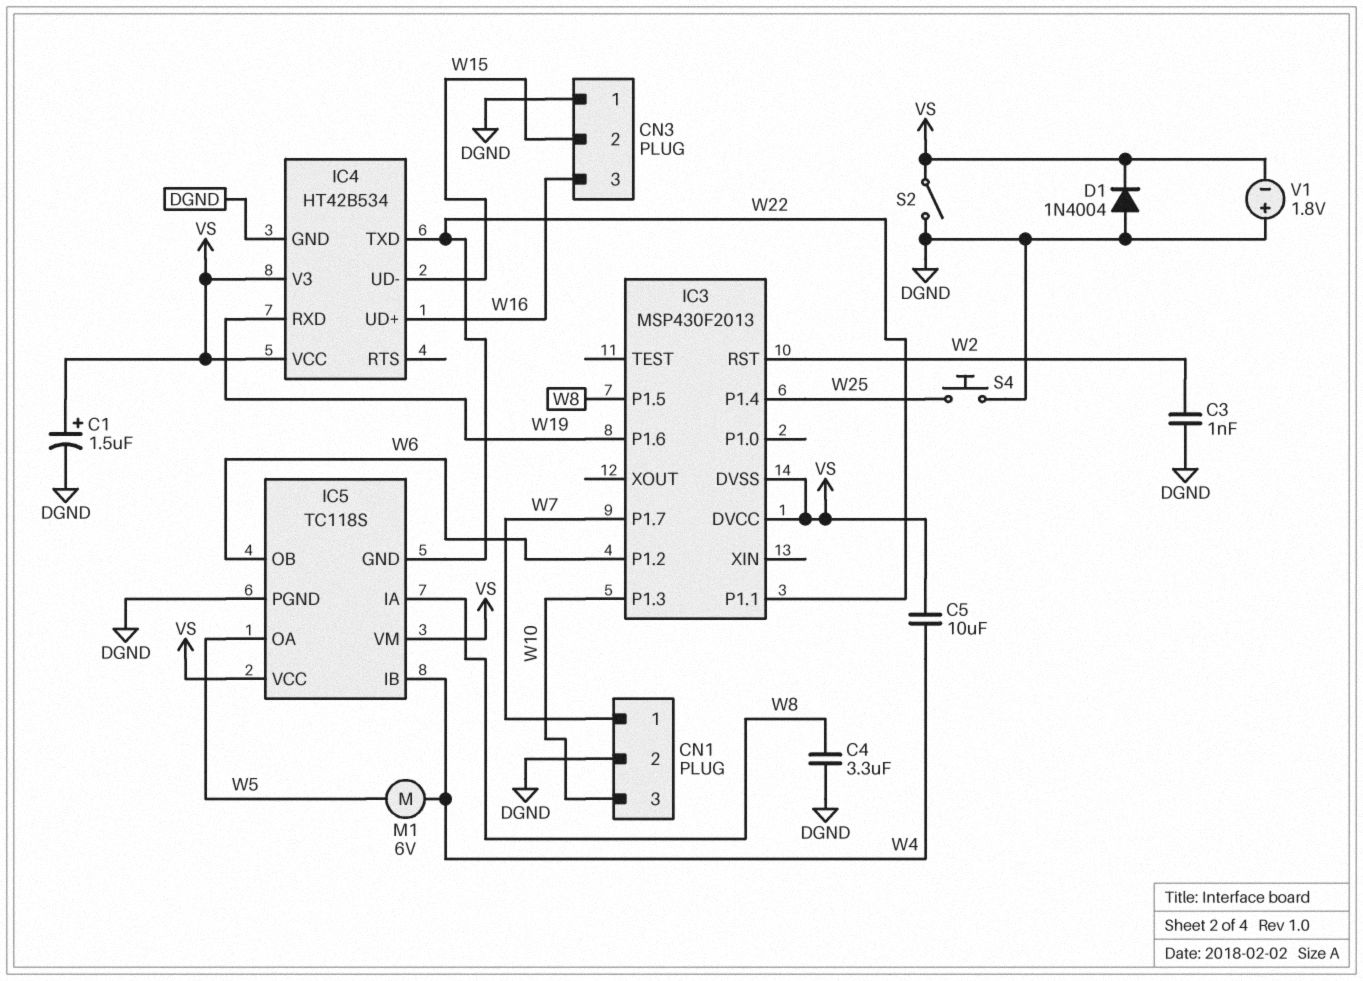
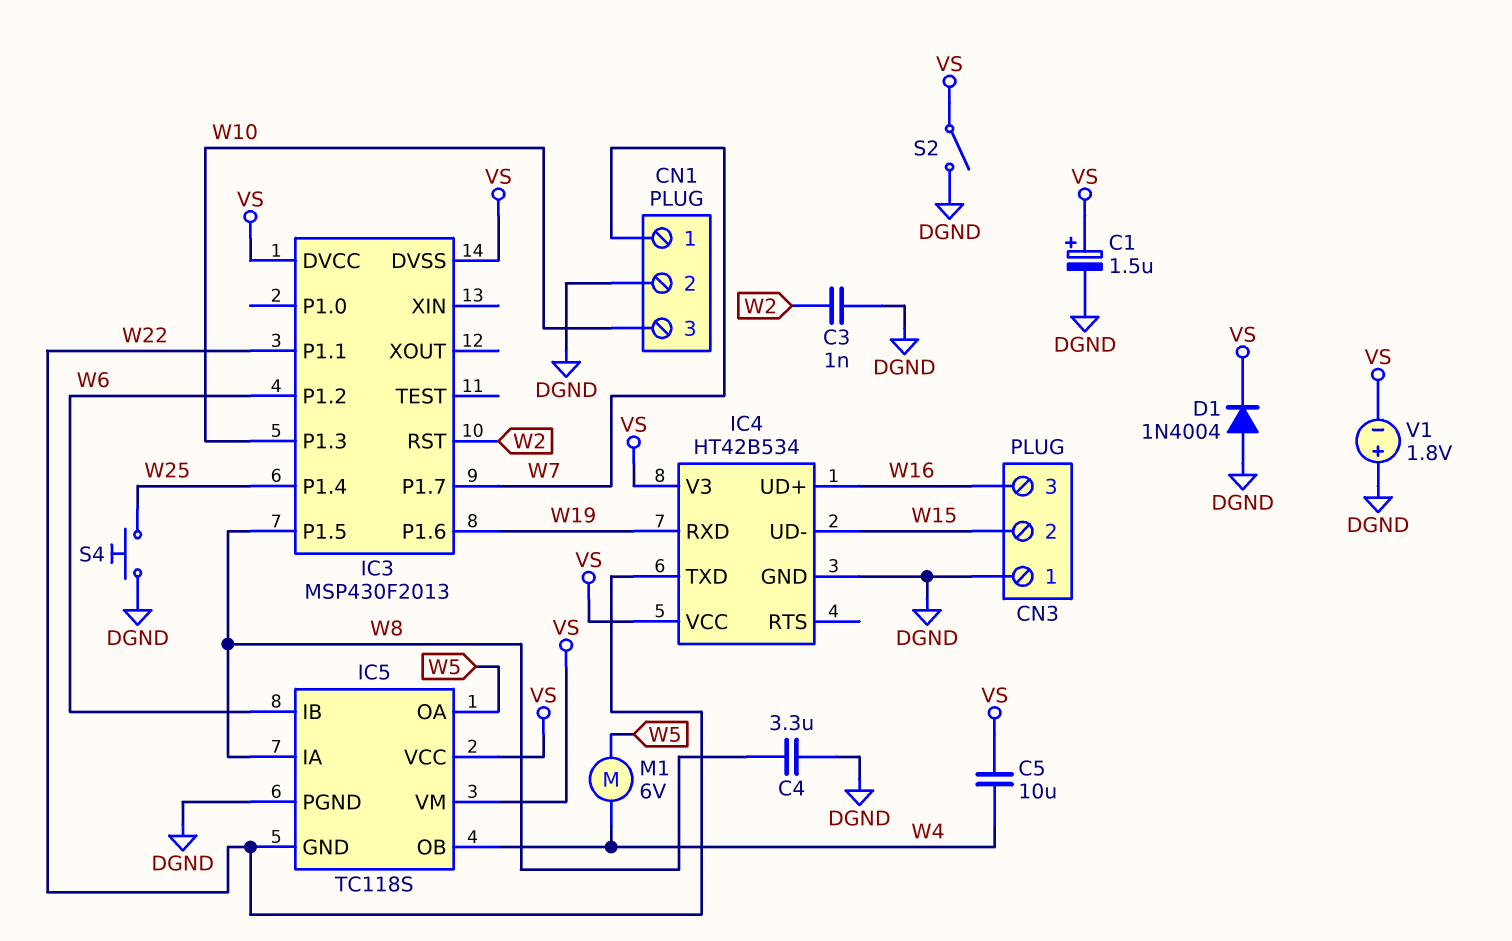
IC5 pin IB: W4 -> W6
IC5 pin OB: W6 -> W4

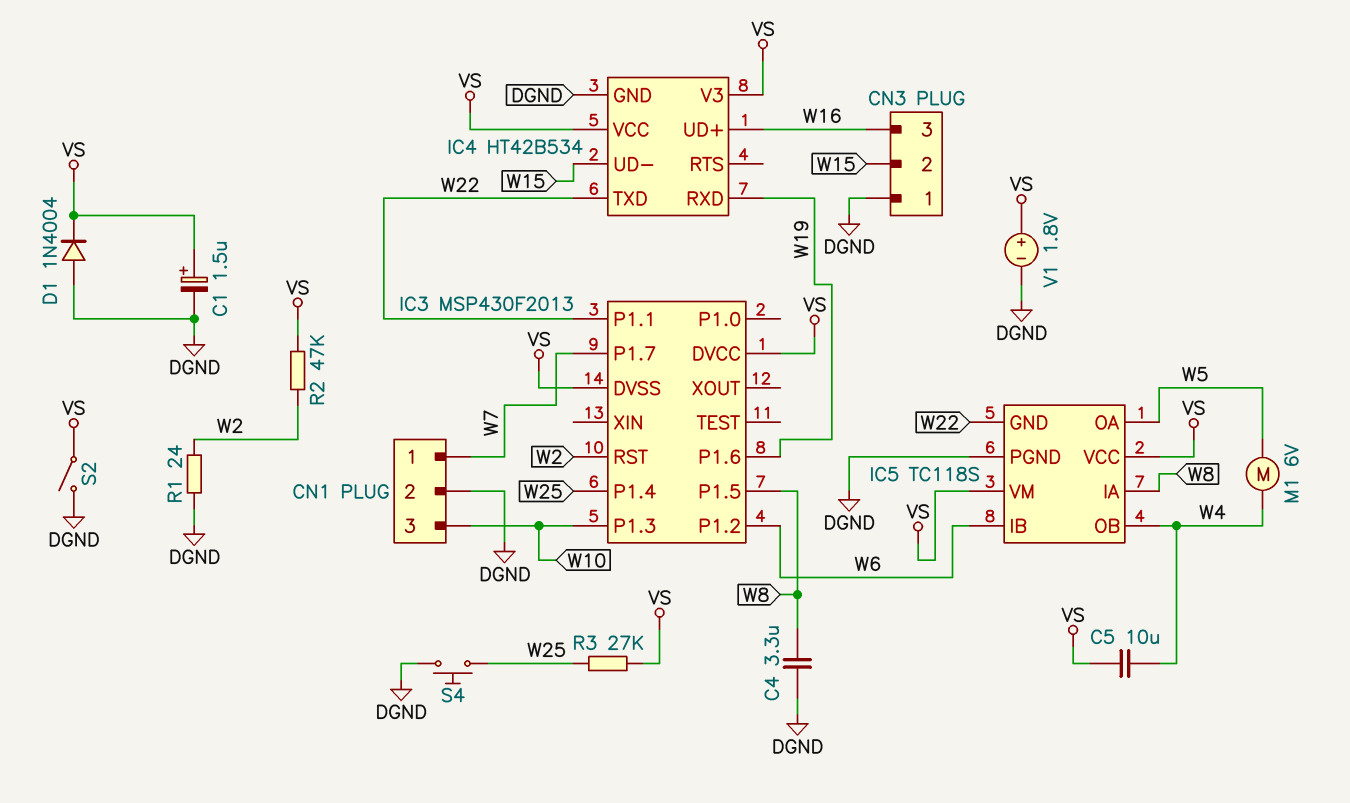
C3: 1nF (DGND, W2) -> none
R1: none -> 24 (DGND, W2)
R2: none -> 47k (VS, W2)
R3: none -> 27k (VS, W25)
V1: 1.8V (plus DGND, minus VS) -> 1.8V (plus VS, minus DGND)

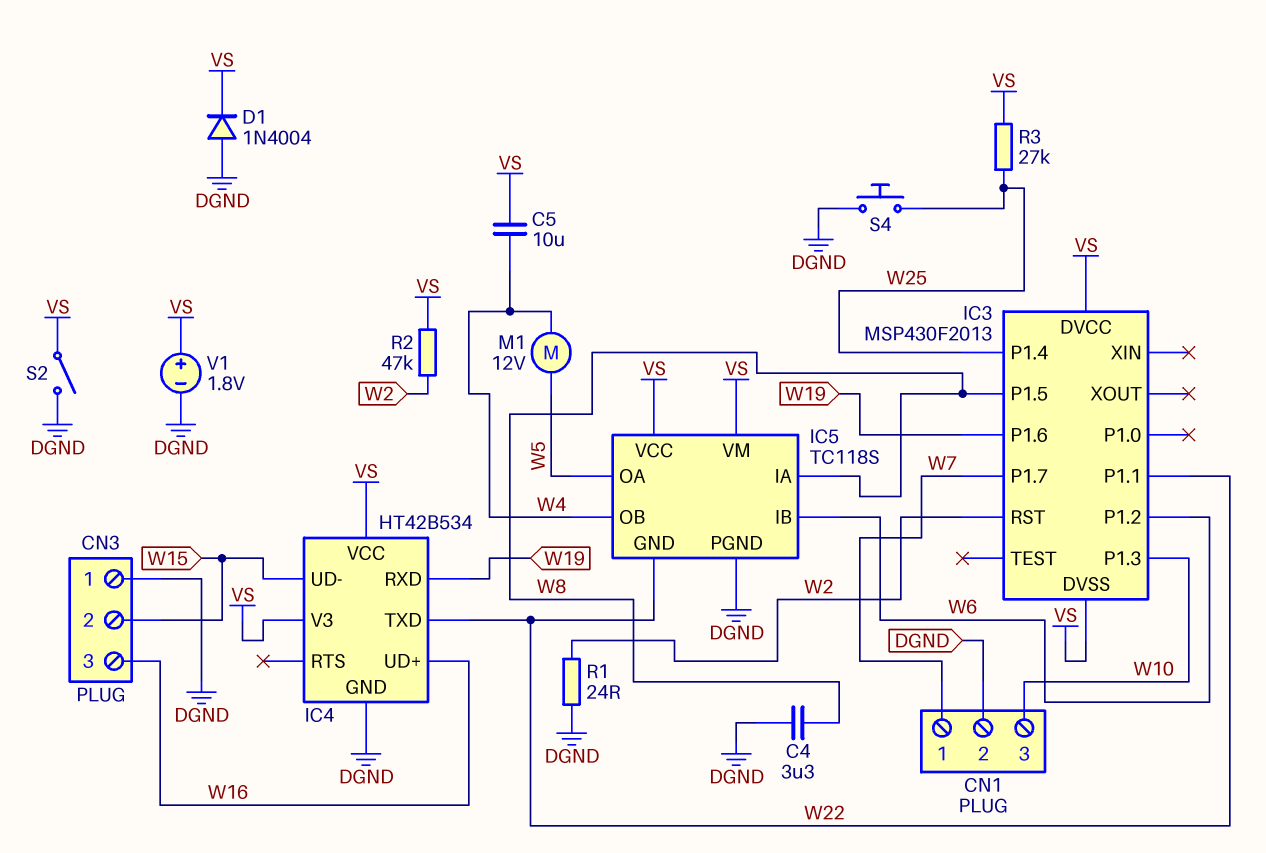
C1: 1.5uF (plus VS, minus DGND) -> none
M1: motor 6V (W4, W5) -> motor 12V (W4, W5)

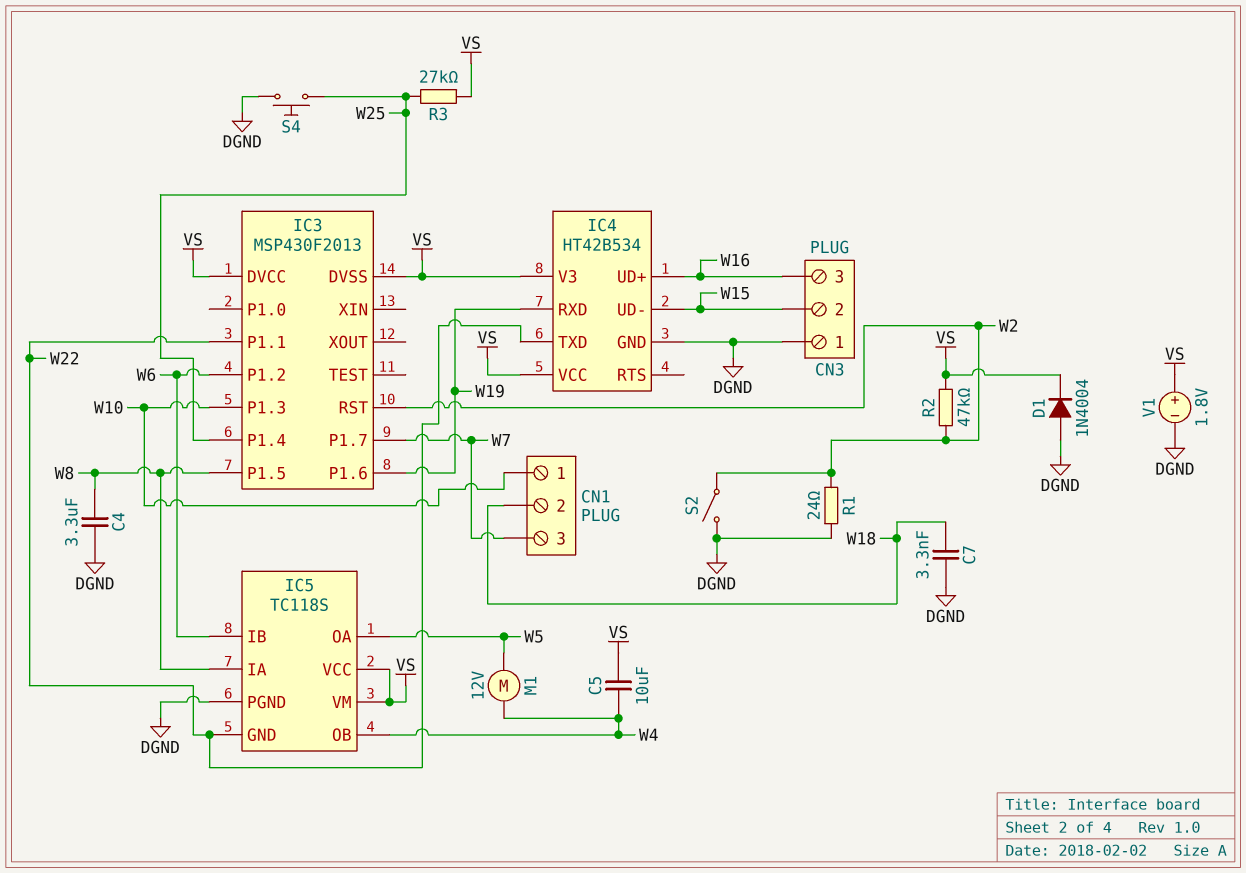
C7: none -> 3.3nF (DGND, W18)
CN1 pin 1: W7 -> W10
CN1 pin 2: DGND -> W18
CN1 pin 3: W10 -> W7
S2: switch (DGND, VS) -> switch (DGND, W2)

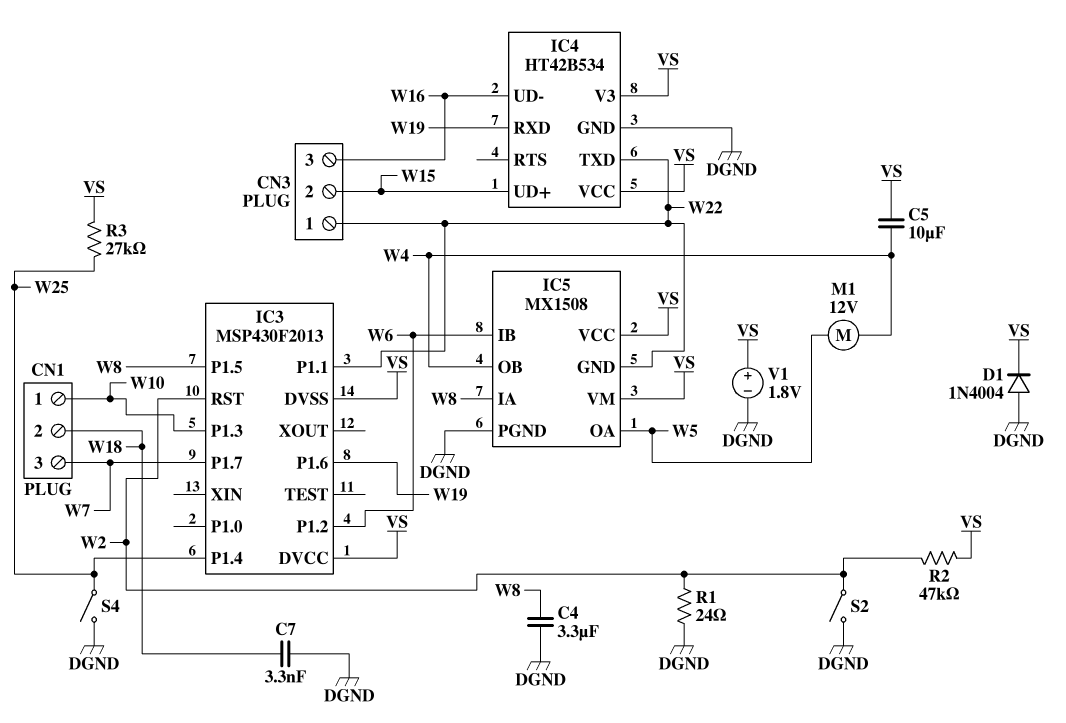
CN3 pin 1: DGND -> W22
IC4 pin UD+: W16 -> W15
IC4 pin UD-: W15 -> W16
IC5: TC118S -> MX1508
S4: button (DGND, W25) -> switch (DGND, W25)

